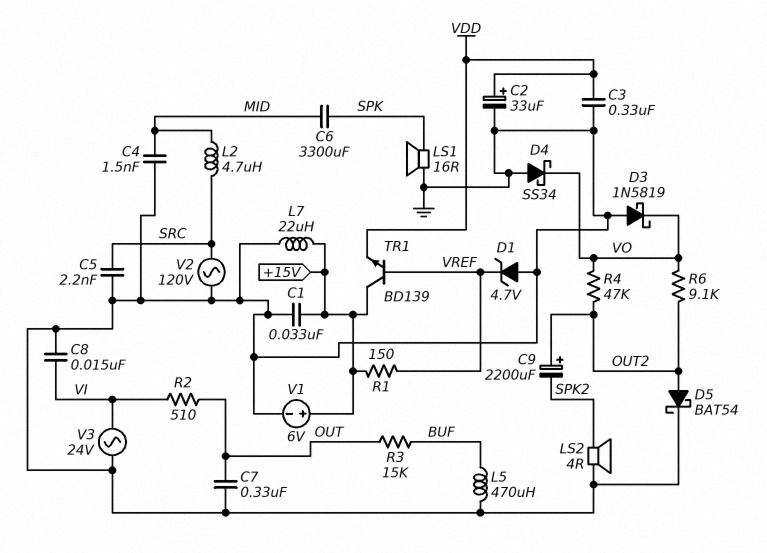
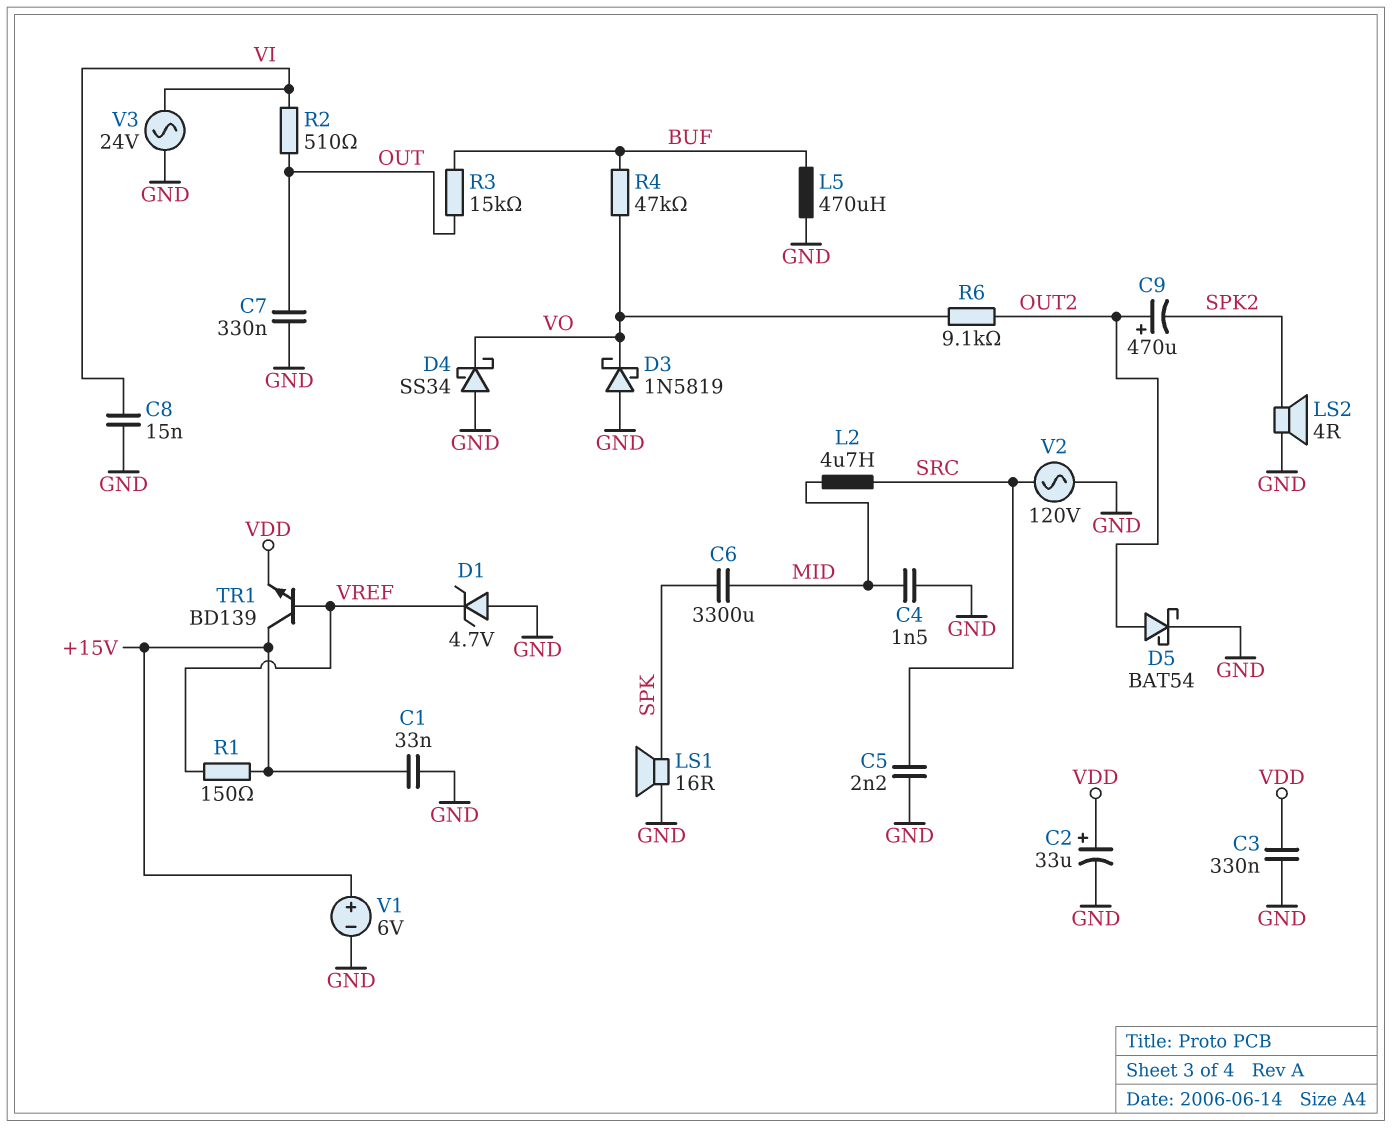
C9: 2200uF (plus OUT2, minus SPK2) -> 470uF (plus OUT2, minus SPK2)
L7: 22uH (+15V, GND) -> none
R4: 47k (OUT2, VO) -> 47k (BUF, VO)

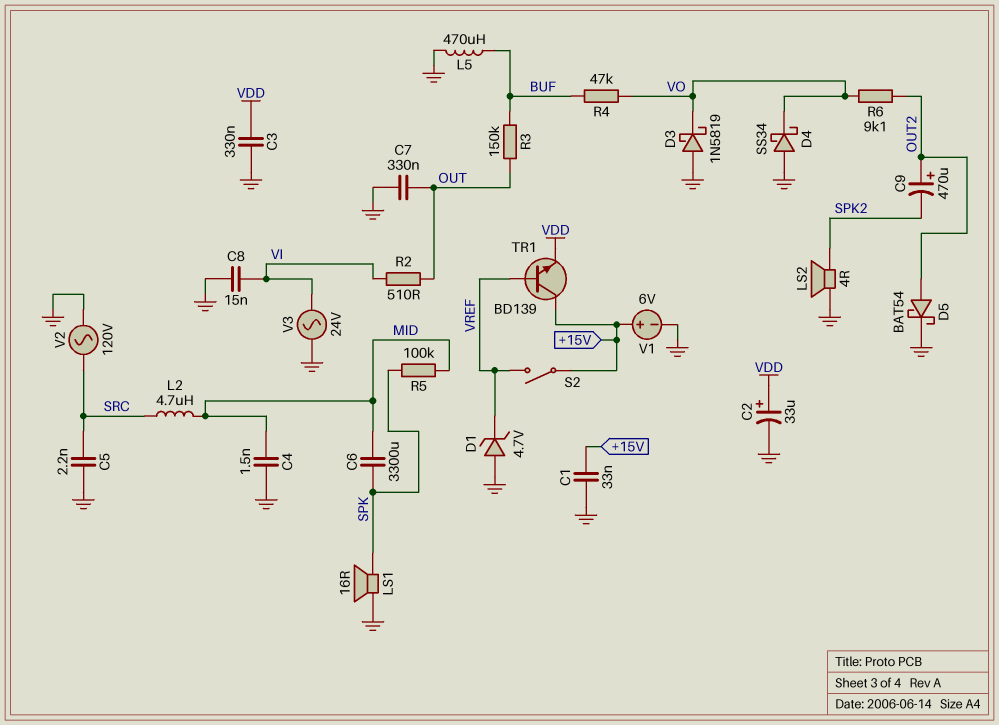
R1: 150 (+15V, VREF) -> none
R3: 15k (BUF, OUT) -> 150k (BUF, OUT)
R5: none -> 100k (MID, SPK)
S2: none -> switch (+15V, VREF)

